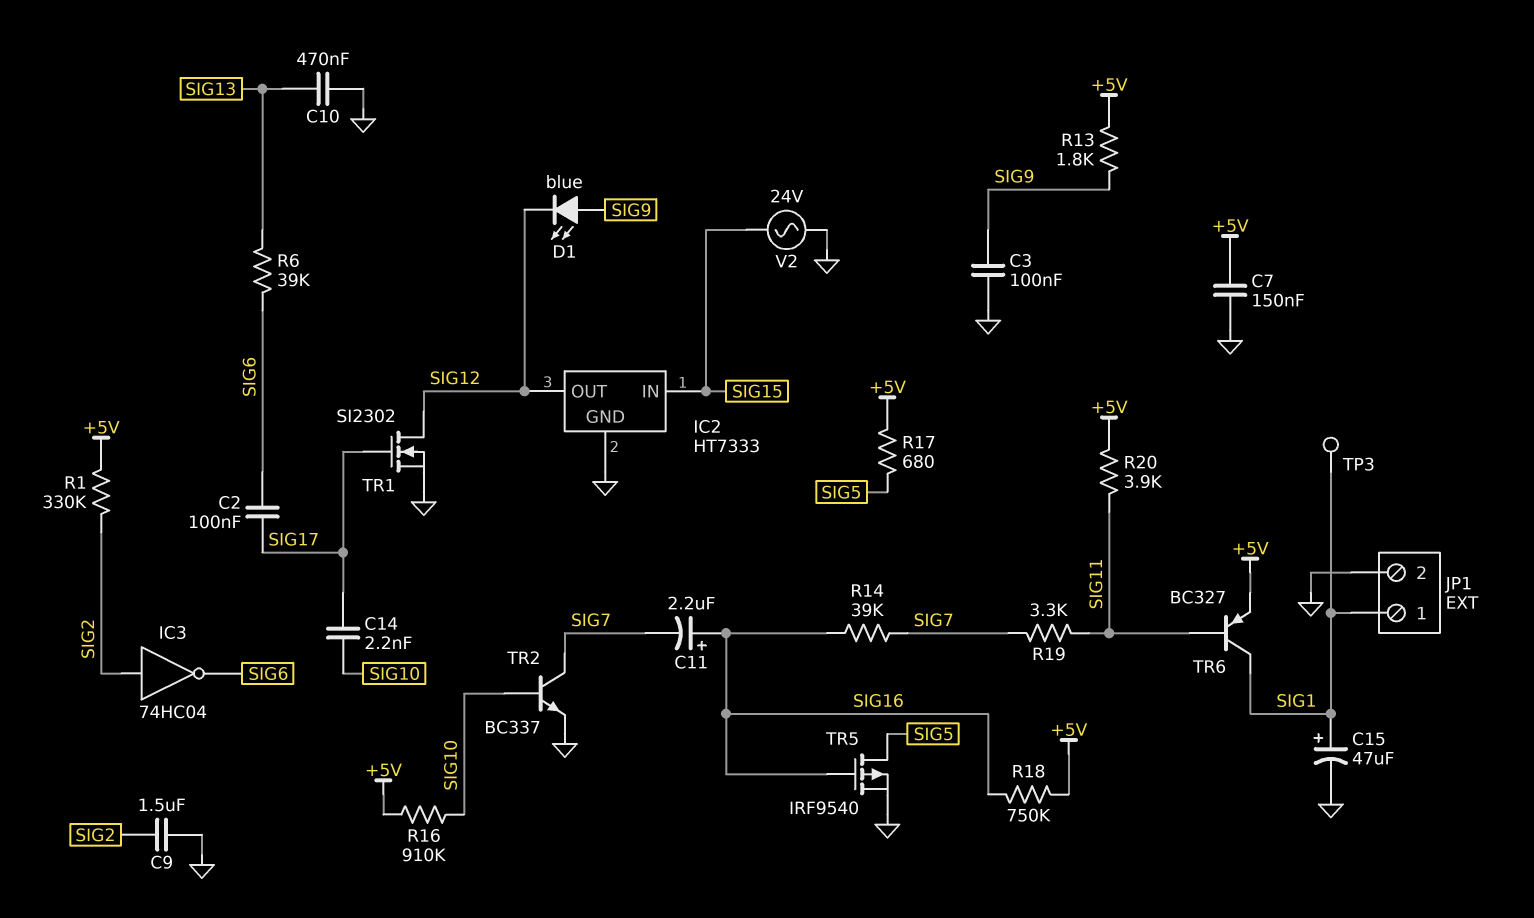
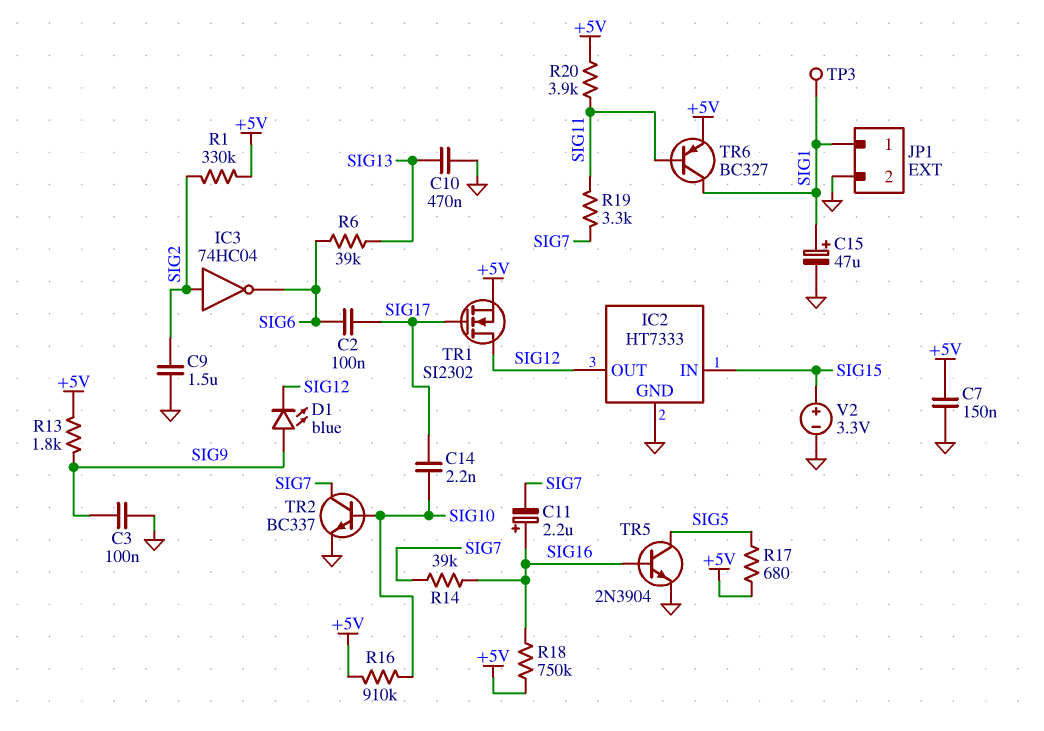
TR1: NMOS SI2302 (G SIG17, D SIG12, S GND) -> NMOS SI2302 (G SIG17, D SIG12, S +5V)
TR5: PMOS IRF9540 (G SIG16, D SIG5, S GND) -> NPN 2N3904 (B SIG16, C SIG5, E GND)
V2: AC 24V (GND, SIG15) -> 3.3V (plus SIG15, minus GND)

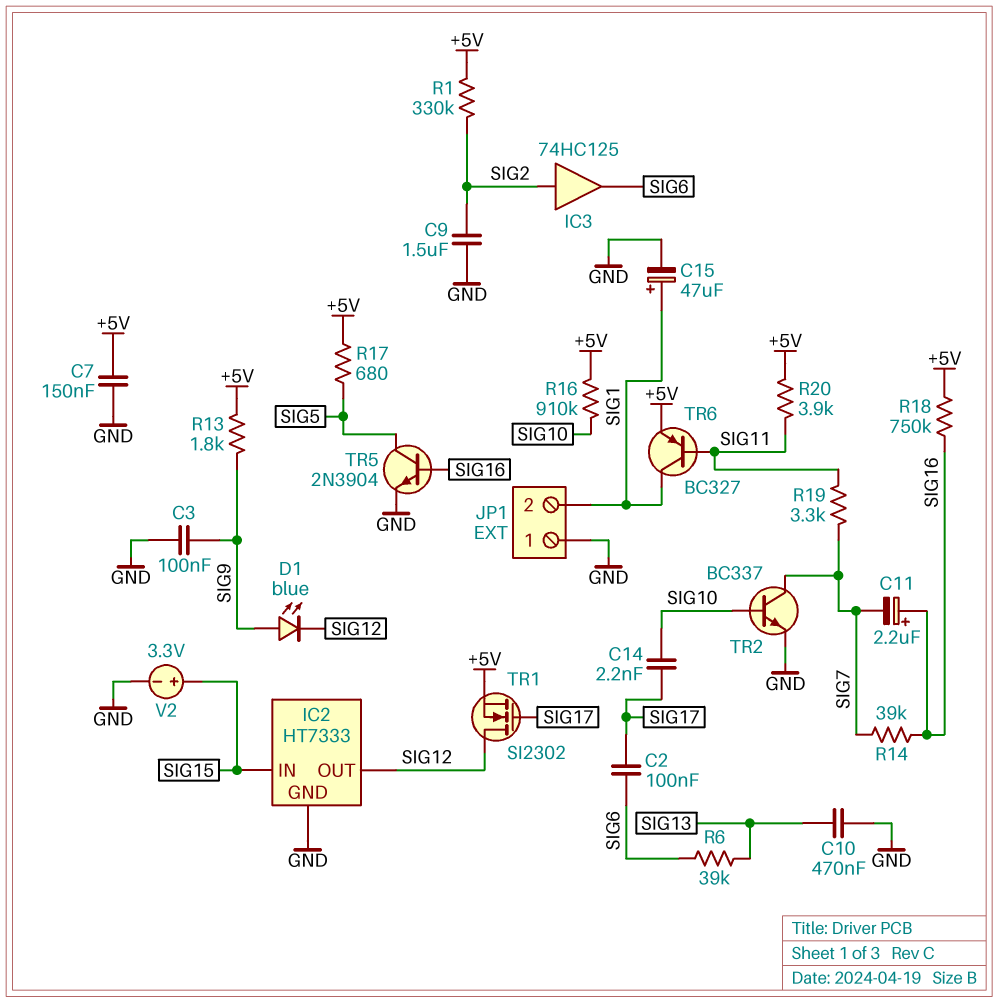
IC3: NOT 74HC04 (in SIG2, out SIG6) -> buffer 74HC125 (in SIG2, out SIG6)
JP1 pin 1: SIG1 -> GND
JP1 pin 2: GND -> SIG1
TP3: test point (SIG1) -> none

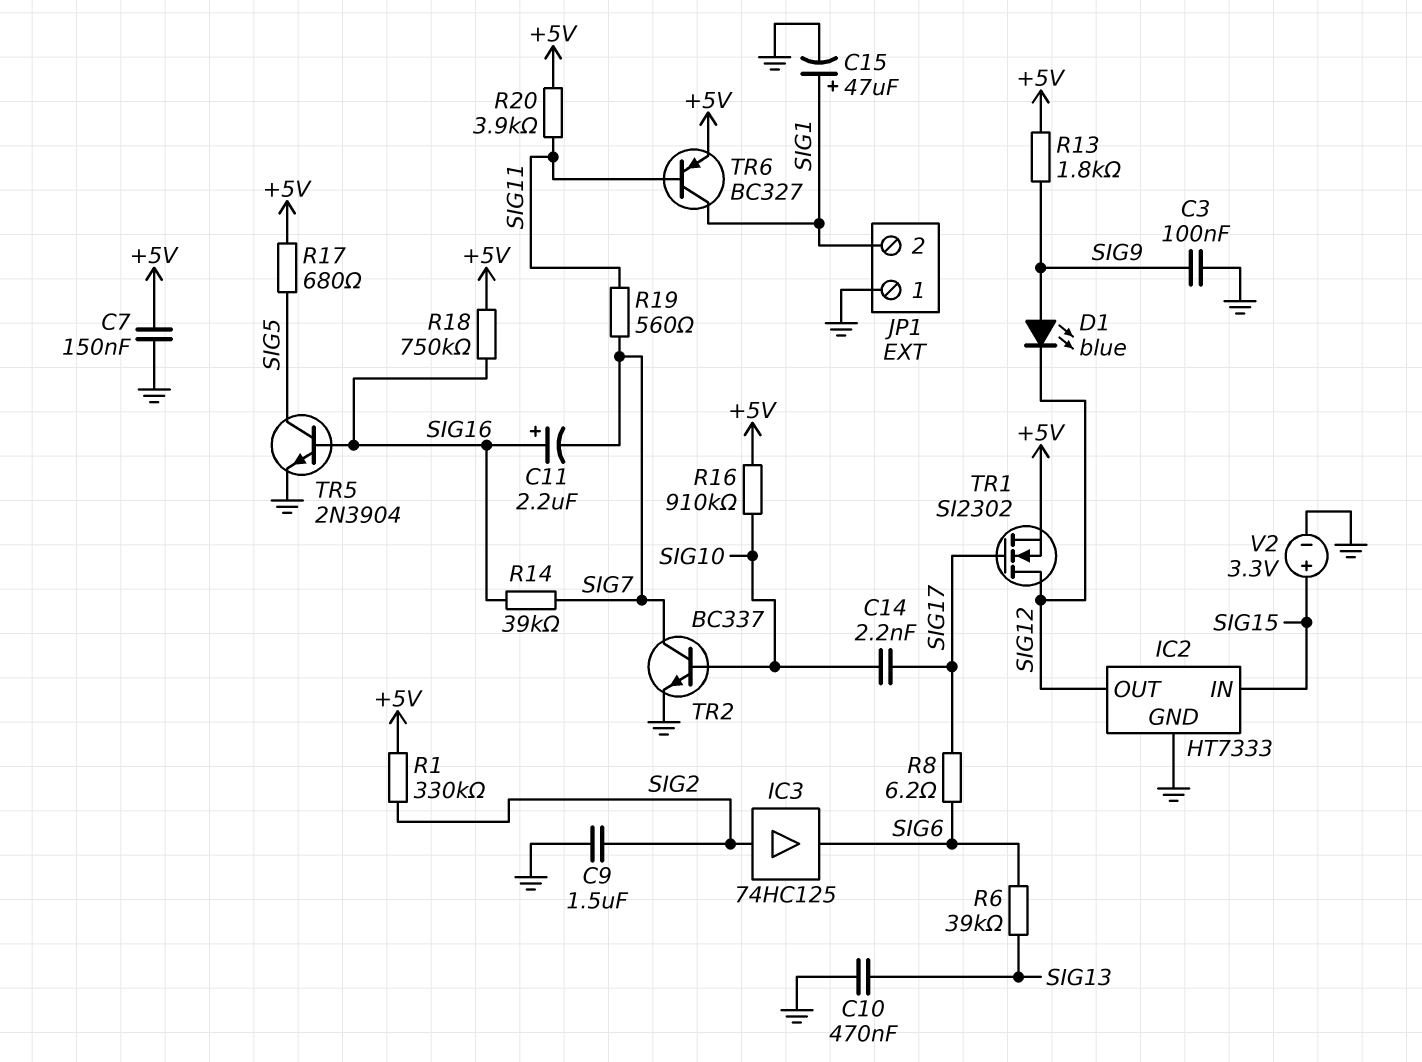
C2: 100nF (SIG6, SIG17) -> none
R8: none -> 6.2 (SIG6, SIG17)
R19: 3.3k (SIG7, SIG11) -> 560 (SIG7, SIG11)

